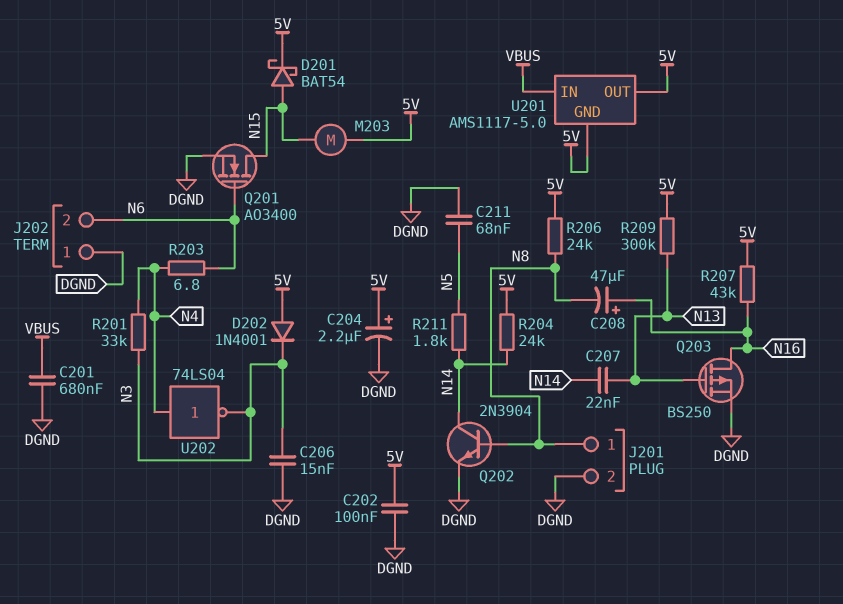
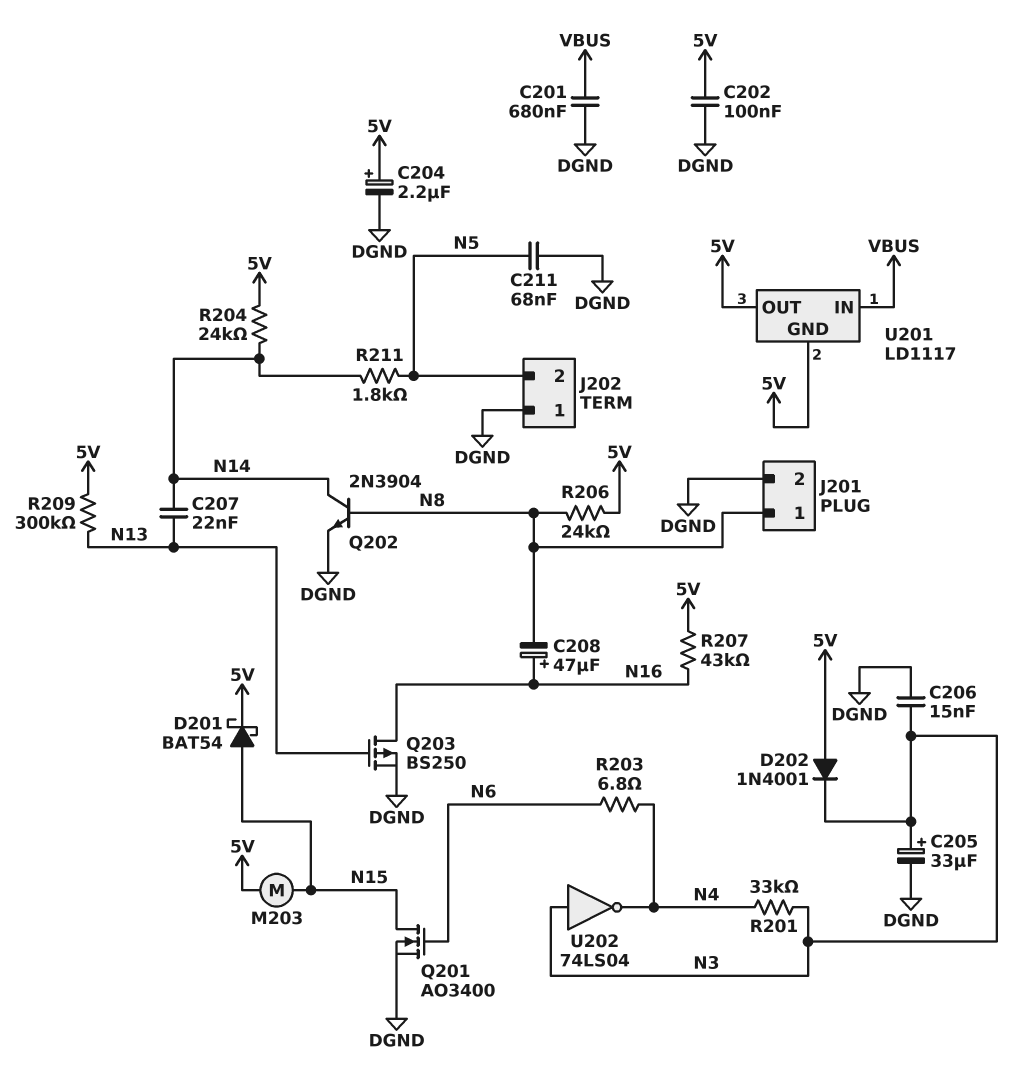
C205: none -> 33uF (plus N3, minus DGND)
J202 pin 2: N6 -> N5
U201: AMS1117-5.0 -> LD1117
U202: NOT 74LS04 (in N4, out N3) -> NOT 74LS04 (in N3, out N4)

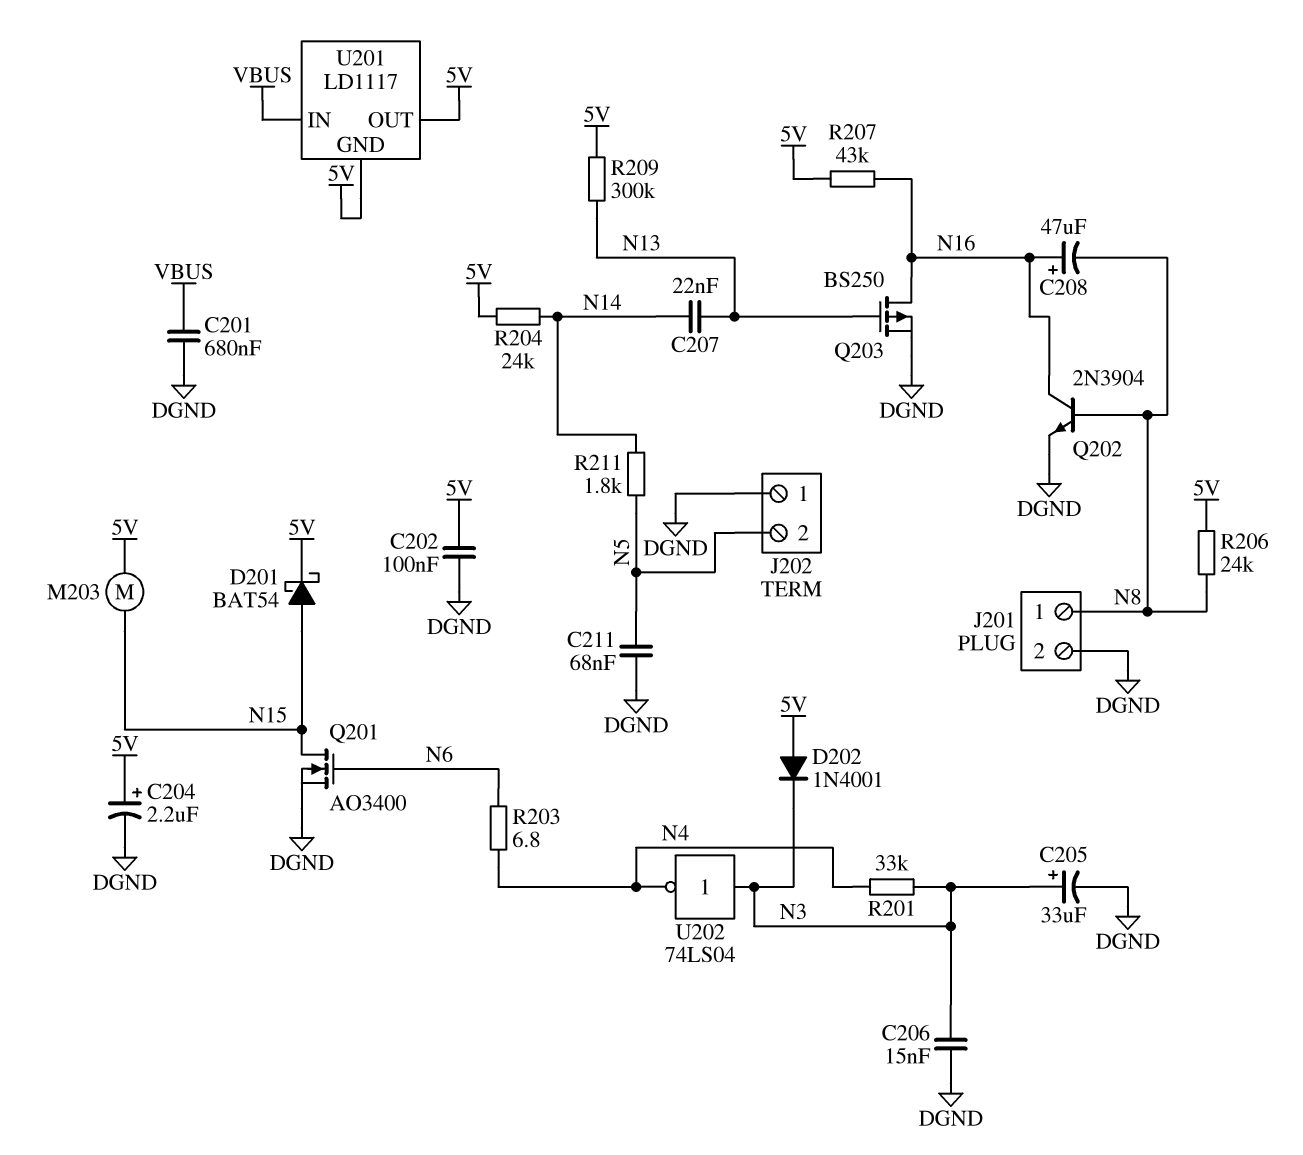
Q202: NPN 2N3904 (B N8, C N14, E DGND) -> NPN 2N3904 (B N8, C N16, E DGND)

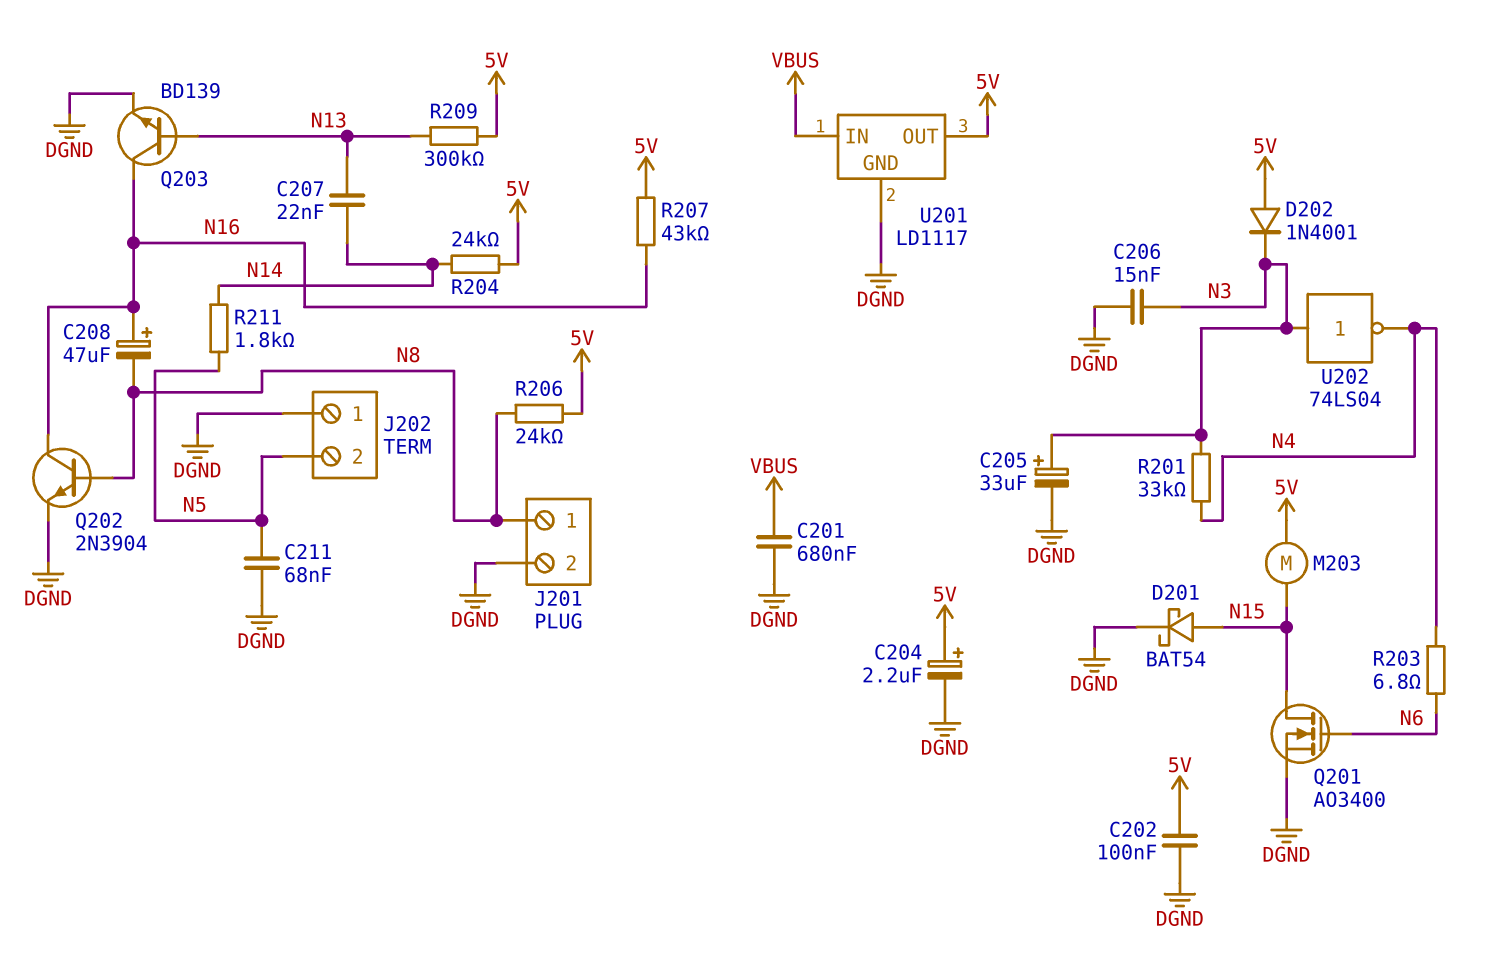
D201: schottky BAT54 (A N15, K 5V) -> schottky BAT54 (A N15, K DGND)
Q203: PMOS BS250 (G N13, D N16, S DGND) -> NPN BD139 (B N13, C N16, E DGND)
U201 pin GND: 5V -> DGND

